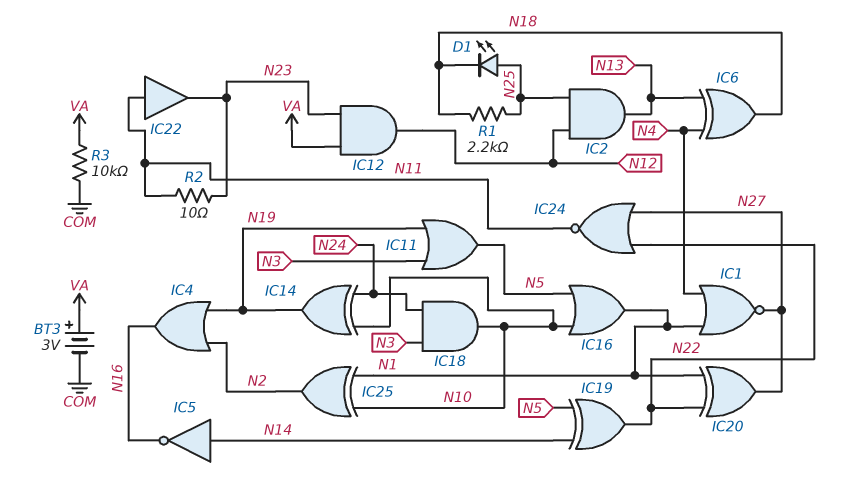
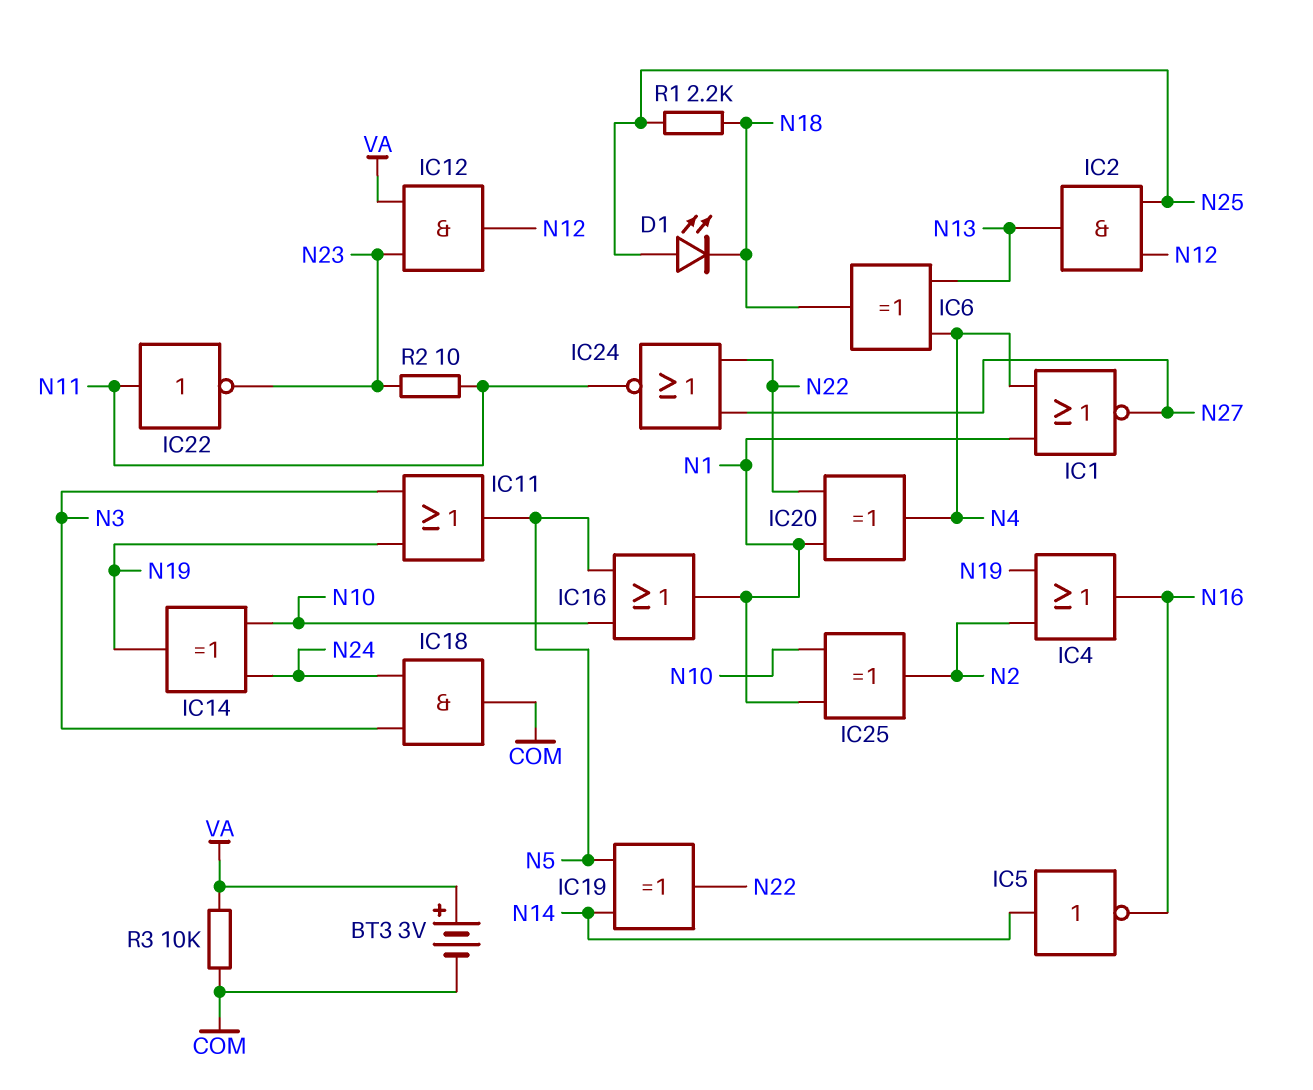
IC18: AND (in N3, in N24, out N10) -> AND (in N3, in N24, out COM)
IC20: XOR (in N1, in N22, out N27) -> XOR (in N1, in N22, out N4)
IC22: buffer (in N11, out N23) -> NOT (in N11, out N23)

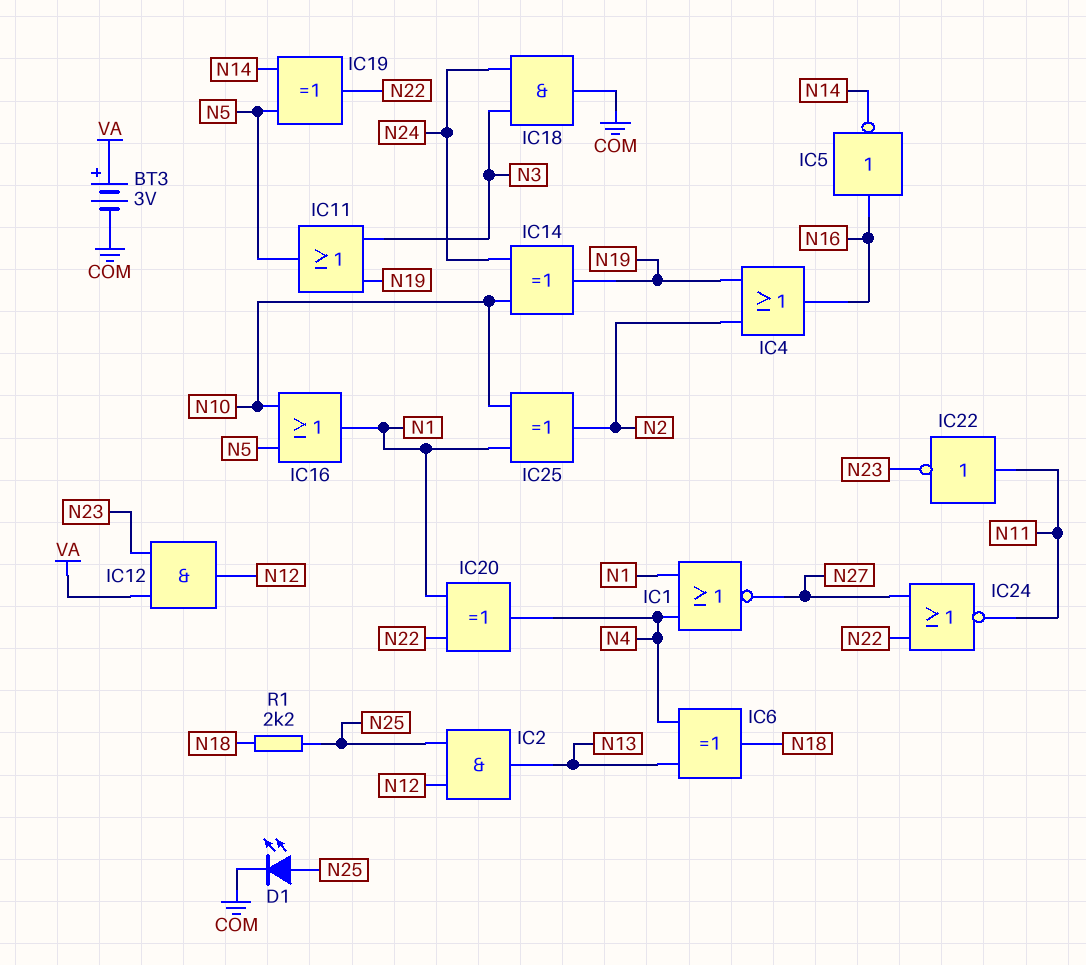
D1: LED (A N25, K N18) -> LED (A N25, K COM)
IC5: NOT (in N14, out N16) -> NOT (in N16, out N14)
R2: 10 (N11, N23) -> none
R3: 10k (COM, VA) -> none

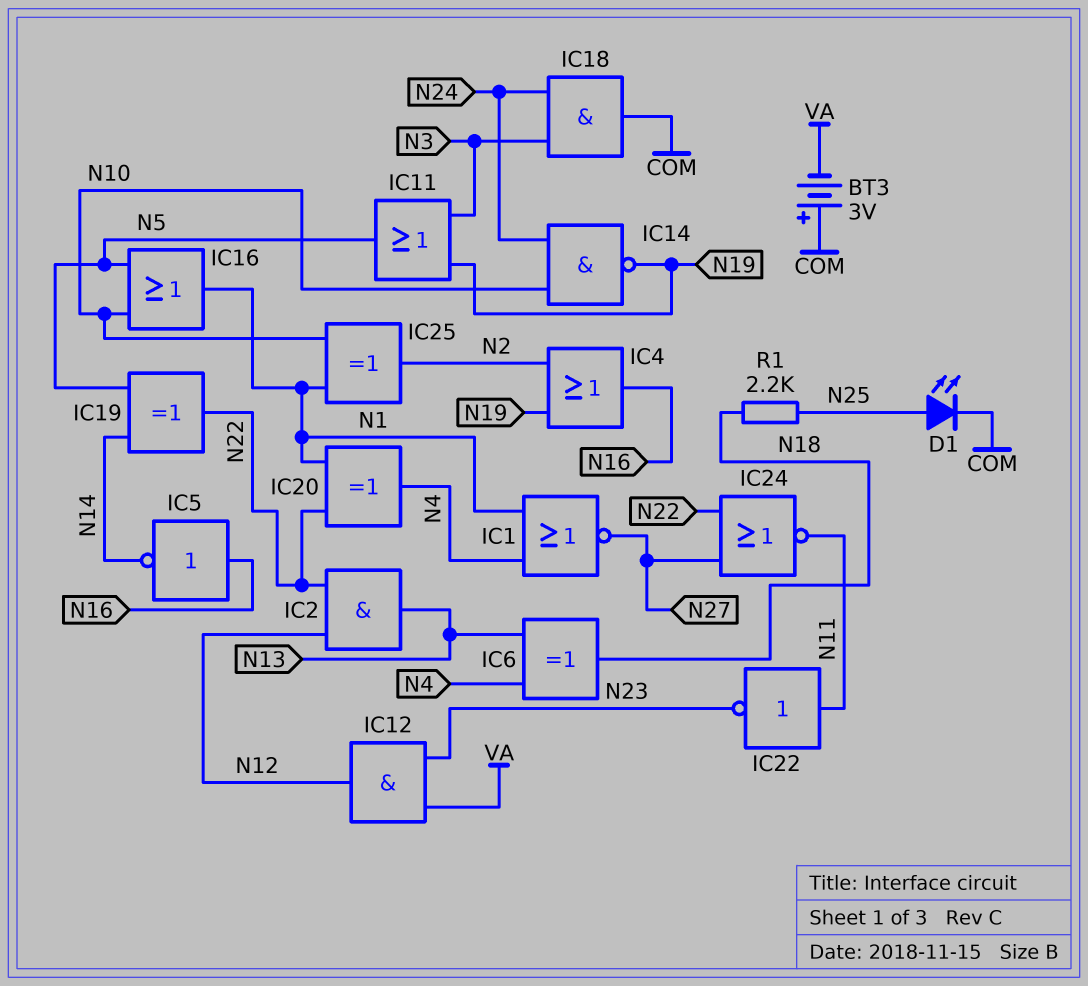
BT3: 3V (plus VA, minus COM) -> 3V (plus COM, minus VA)
IC2: AND (in N12, in N25, out N13) -> AND (in N12, in N22, out N13)
IC14: XOR (in N10, in N24, out N19) -> NAND (in N10, in N24, out N19)

